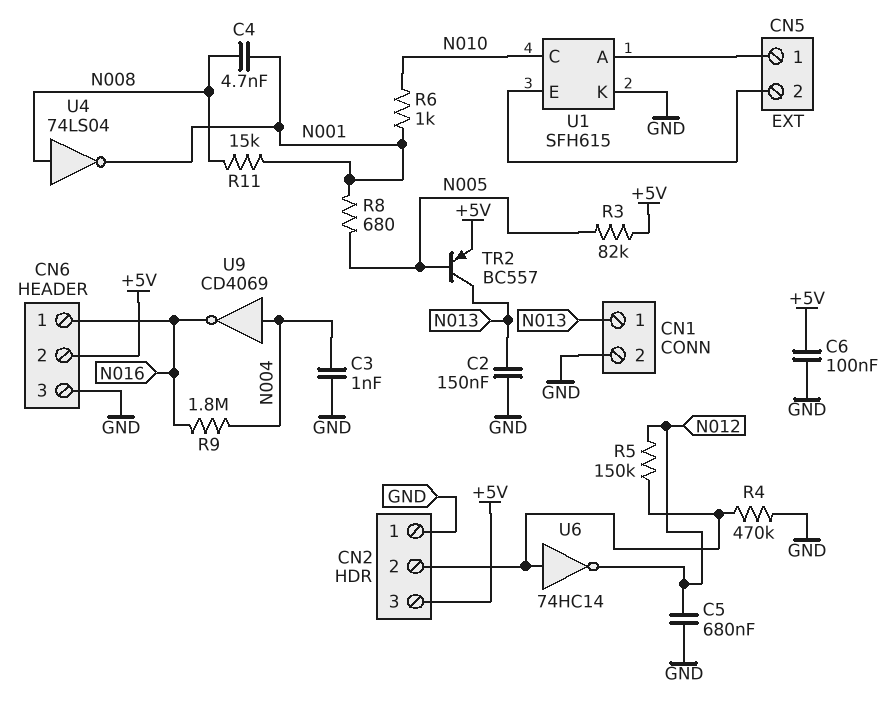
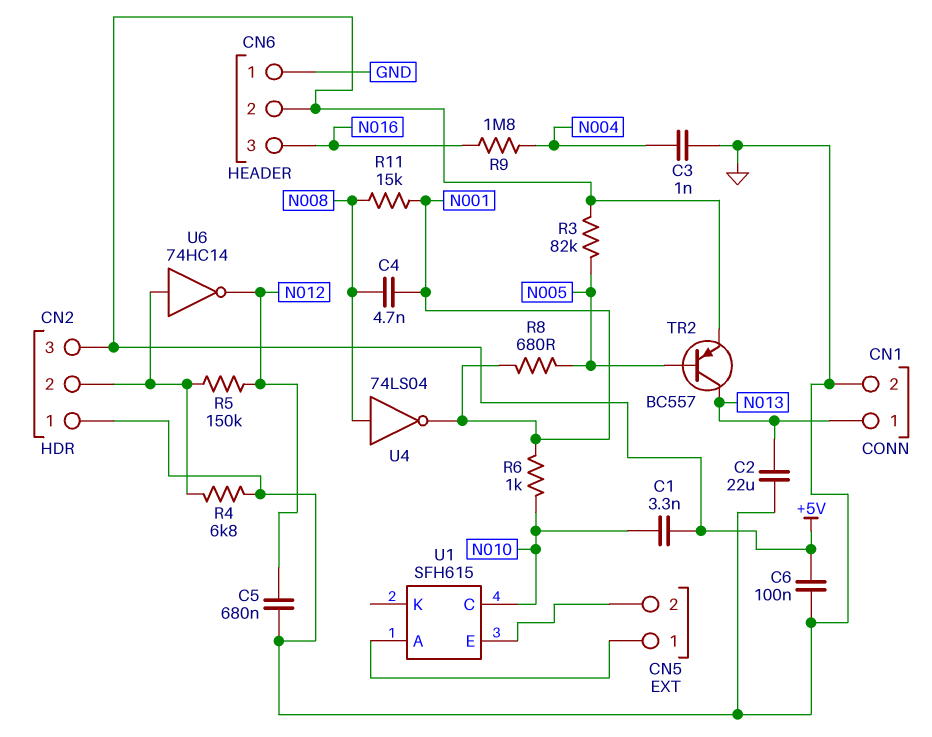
C1: none -> 3.3nF (+5V, N010)
C2: 150nF (GND, N013) -> 22uF (GND, N013)
CN6 pin 1: N016 -> GND
CN6 pin 3: GND -> N016
R4: 470k (CN2/2, GND) -> 6.8k (CN2/2, GND)
U1 pin K: GND -> none
U9: NOT CD4069 (in N004, out N016) -> none

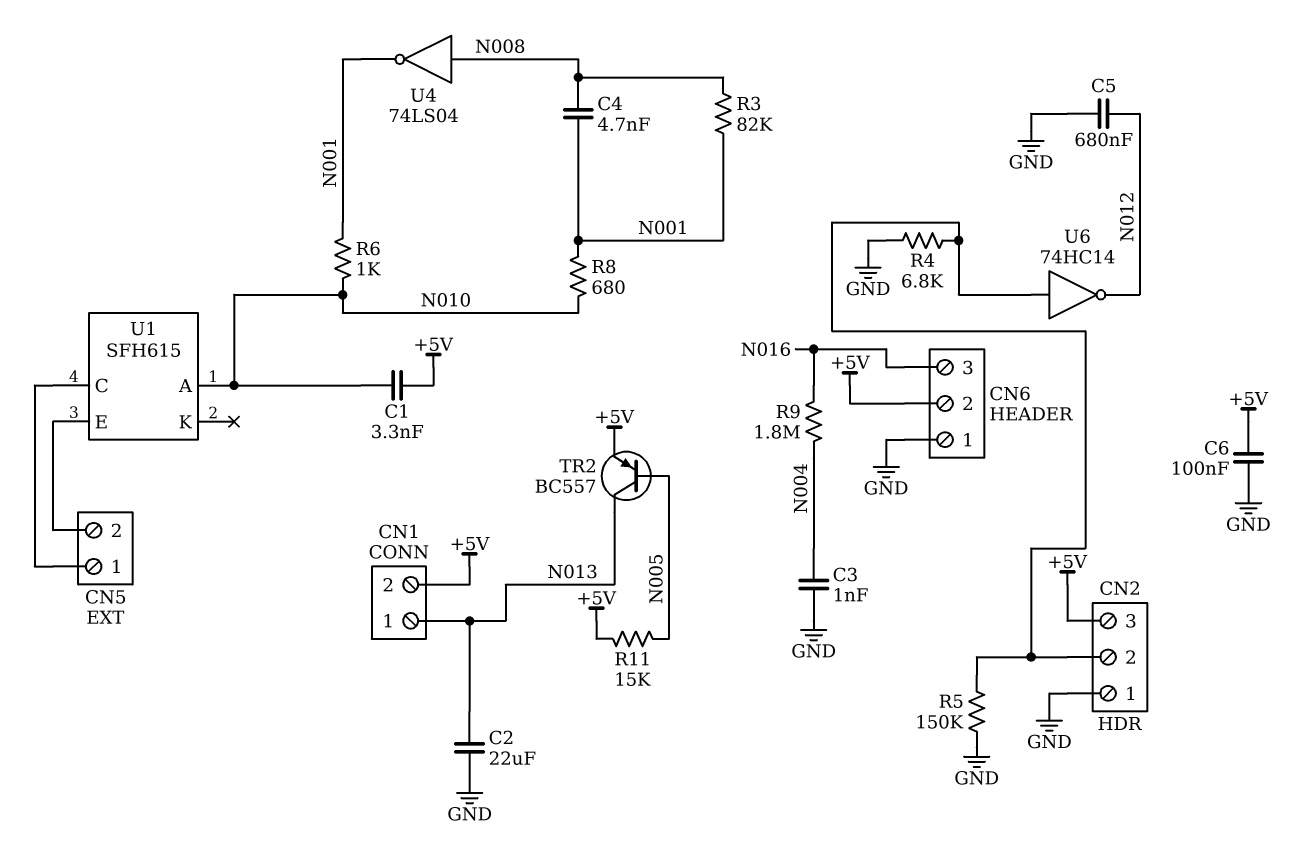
CN1 pin 2: GND -> +5V
R3: 82k (+5V, N005) -> 82k (N001, N008)
R5: 150k (CN2/2, N012) -> 150k (CN2/2, GND)
R8: 680 (N001, N005) -> 680 (N001, N010)
R11: 15k (N001, N008) -> 15k (+5V, N005)
U1 pin A: CN5/1 -> N010
U1 pin C: N010 -> CN5/1

